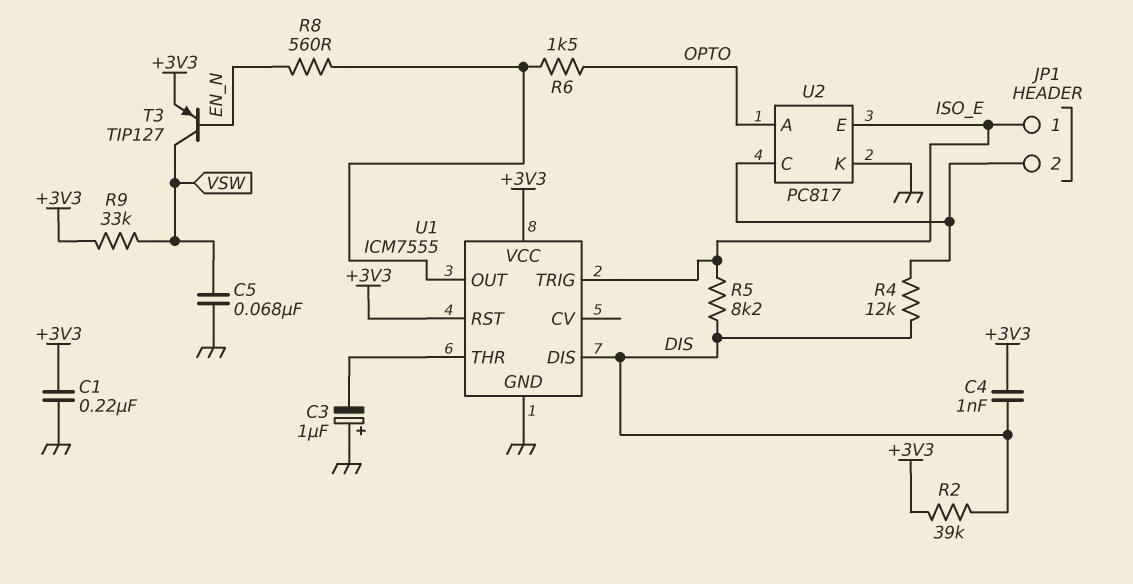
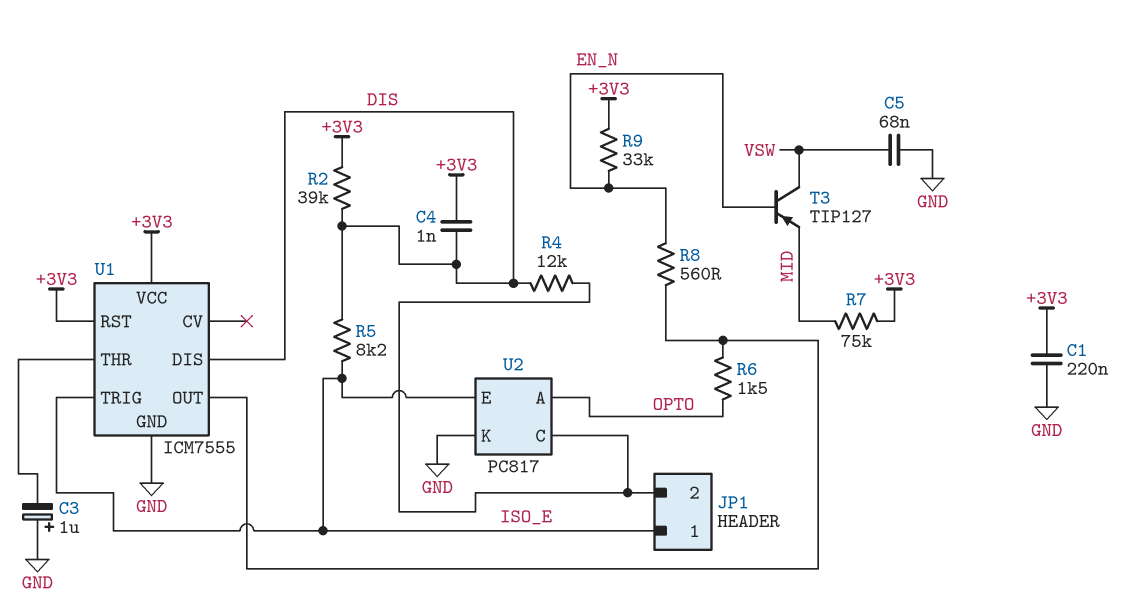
R7: none -> 75k (+3V3, MID)
R9: 33k (+3V3, VSW) -> 33k (+3V3, EN_N)
T3: PNP TIP127 (B EN_N, C VSW, E +3V3) -> PNP TIP127 (B EN_N, C VSW, E MID)

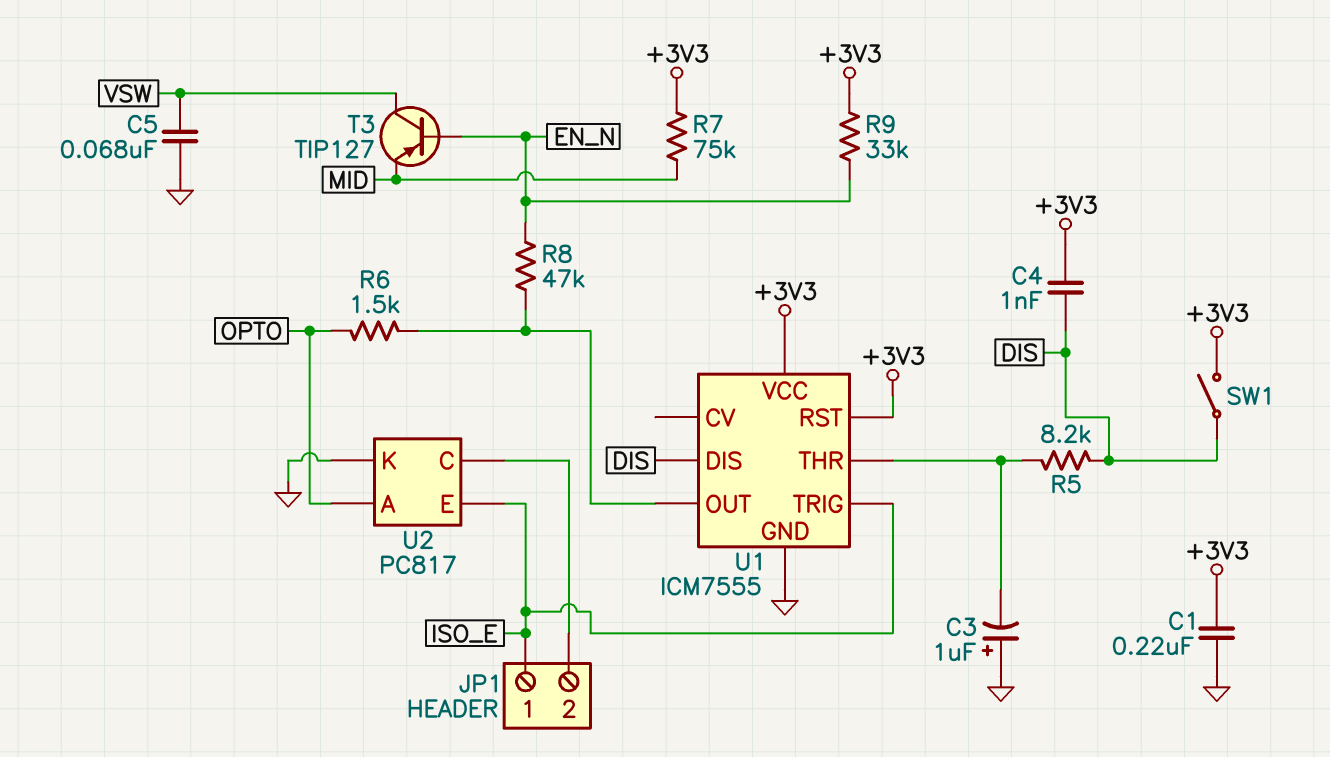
R2: 39k (+3V3, DIS) -> none
R4: 12k (DIS, JP1/2) -> none
R5: 8.2k (DIS, ISO_E) -> 8.2k (DIS, U1/THR)
R8: 560 (EN_N, U1/OUT) -> 47k (EN_N, U1/OUT)
SW1: none -> switch (+3V3, DIS)

